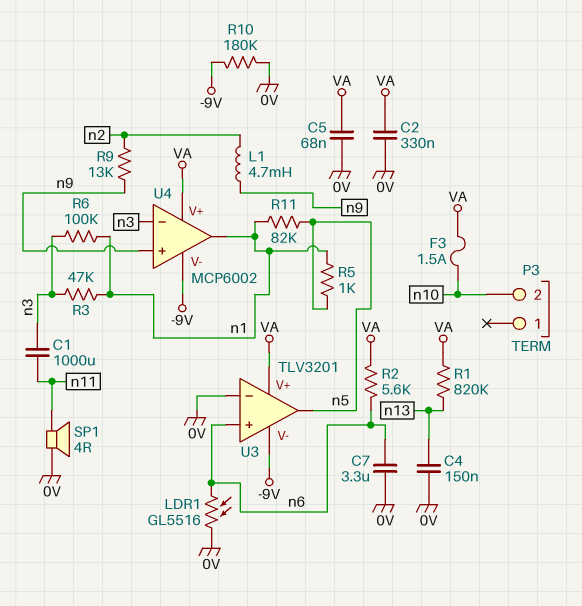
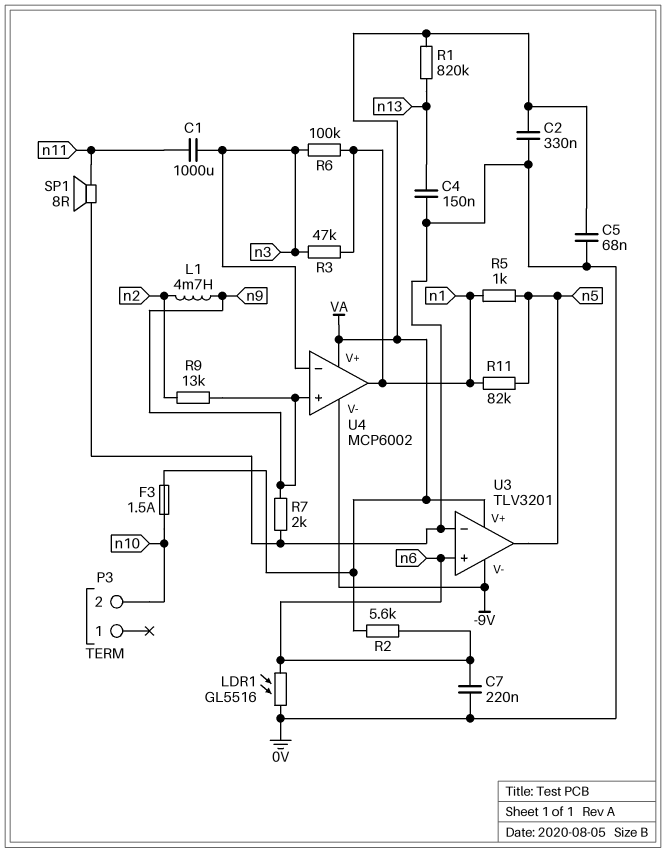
C7: 3.3uF (0V, n6) -> 220nF (0V, n6)
R7: none -> 2k (0V, n9)
R10: 180k (-9V, 0V) -> none
SP1: speaker 4R (0V, n11) -> speaker 8R (0V, n11)

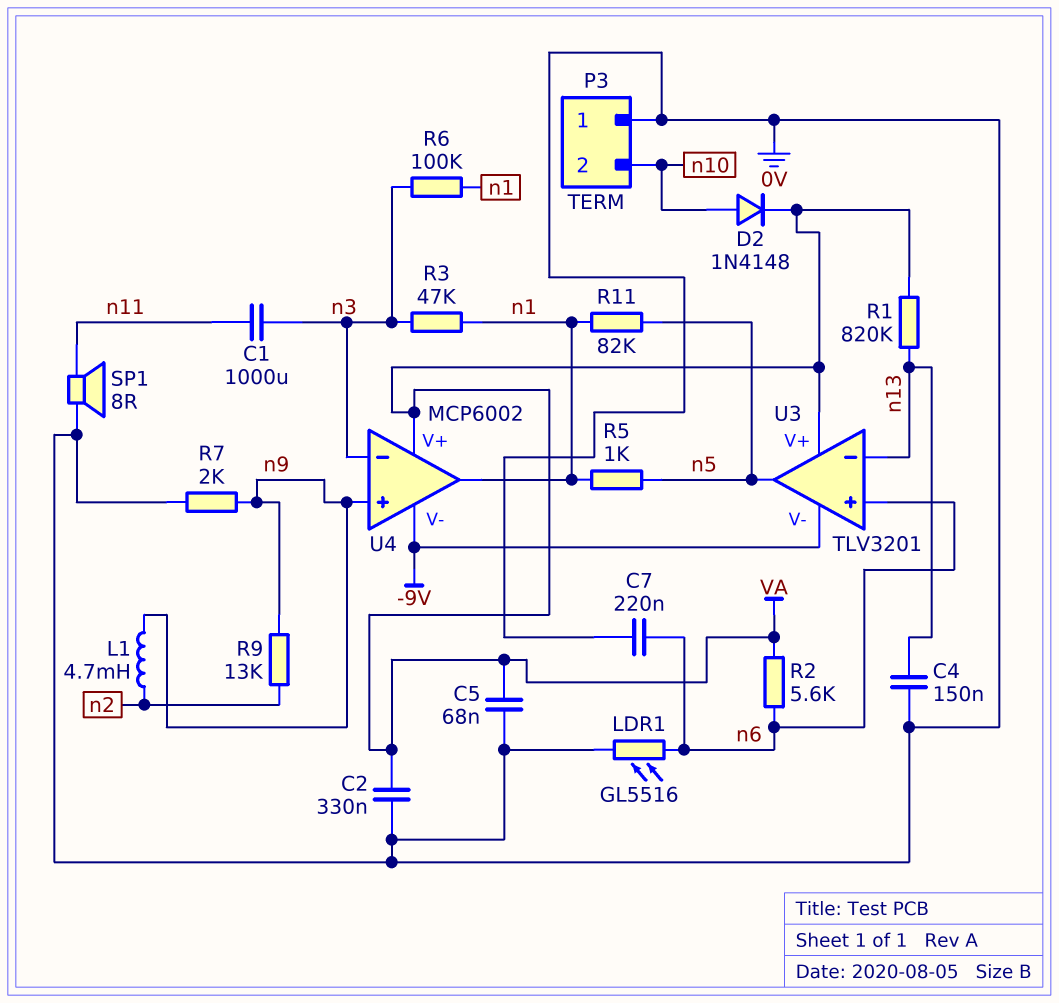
D2: none -> diode 1N4148 (A n10, K VA)
F3: 1.5A (VA, n10) -> none
P3 pin 1: none -> 0V
U3 pin in-: 0V -> n13

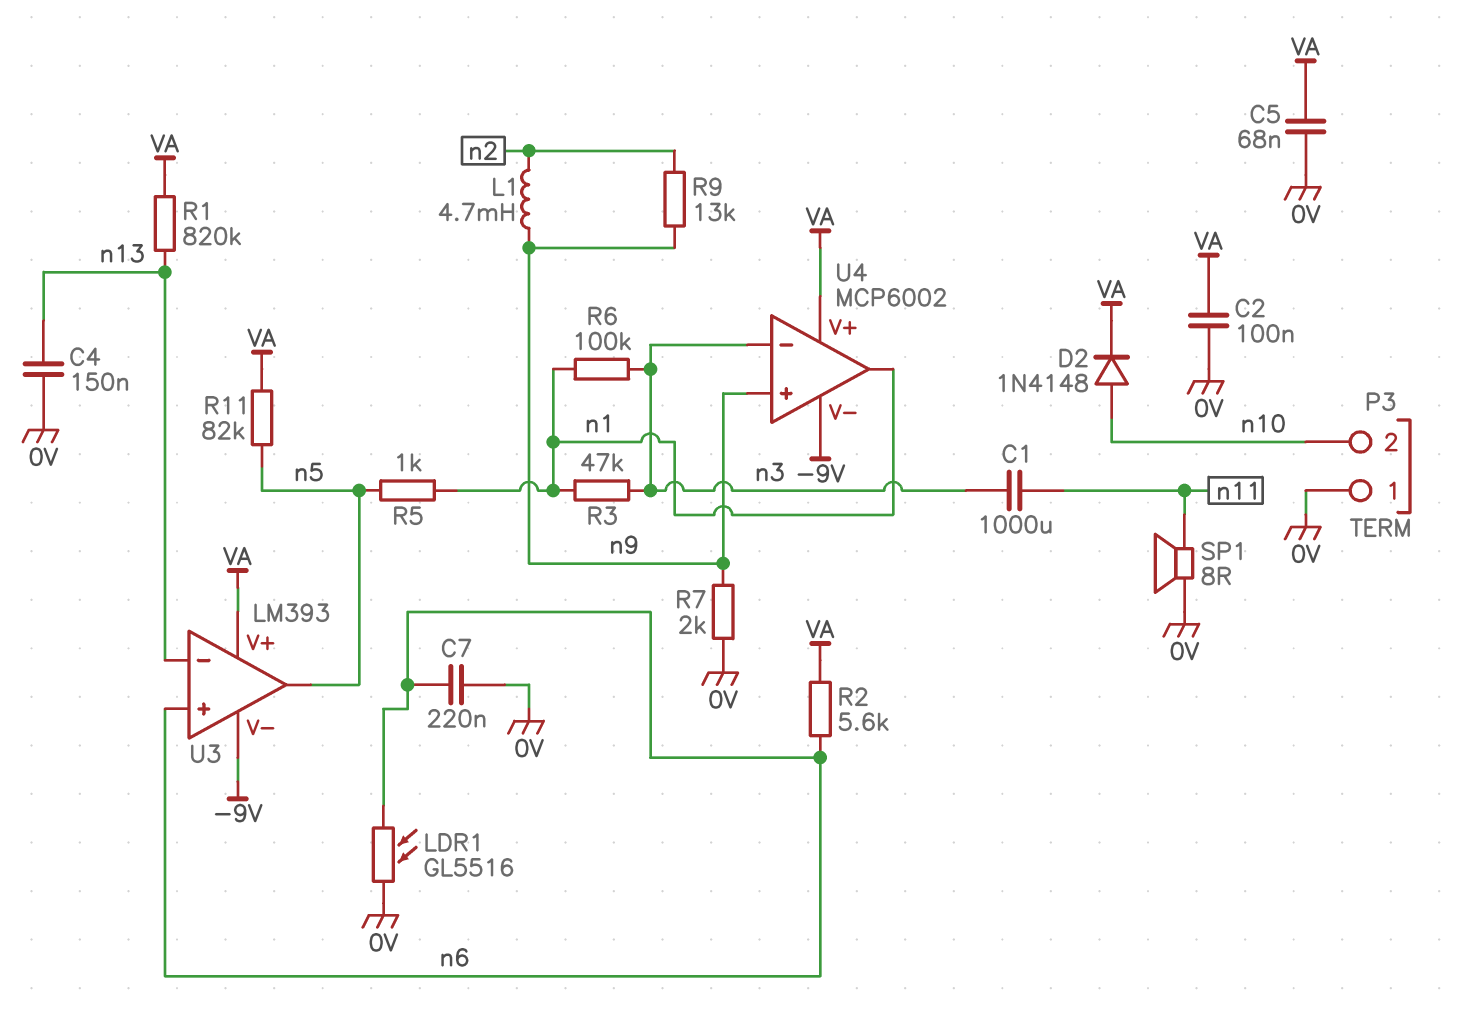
C2: 330nF (0V, VA) -> 100nF (0V, VA)
R11: 82k (n1, n5) -> 82k (VA, n5)
U3: TLV3201 -> LM393

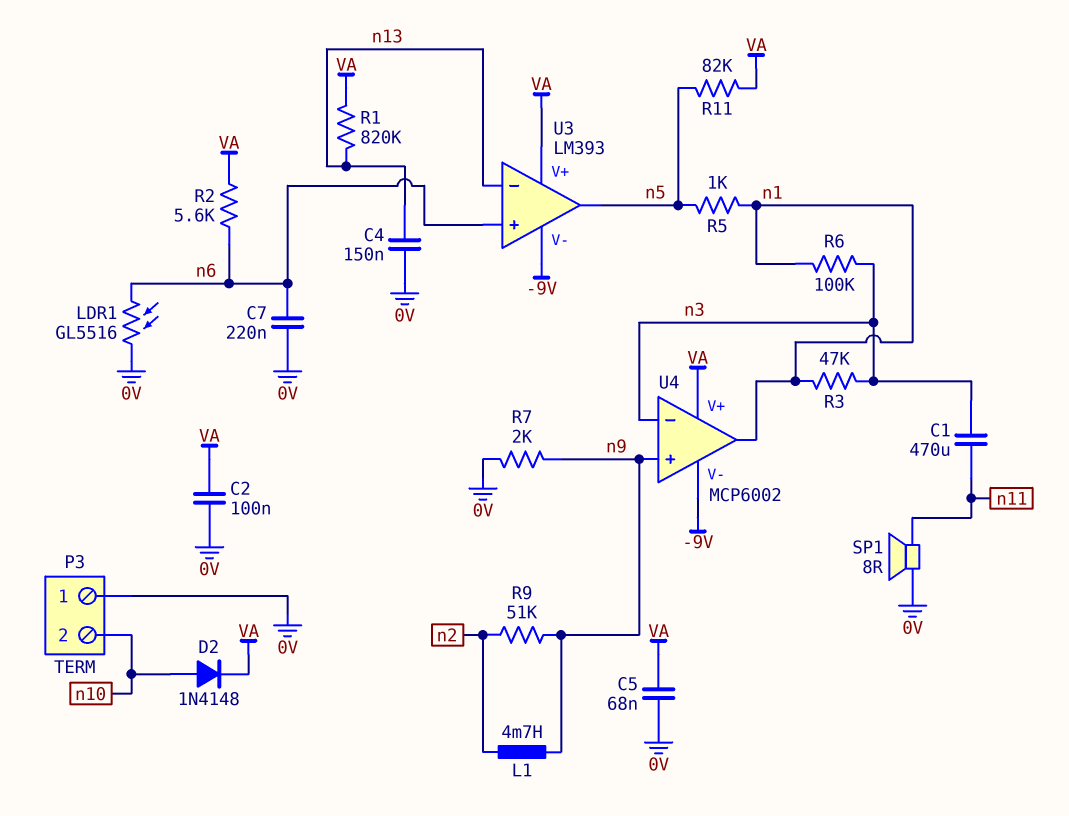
C1: 1000uF (n3, n11) -> 470uF (n3, n11)
R9: 13k (n2, n9) -> 51k (n2, n9)

